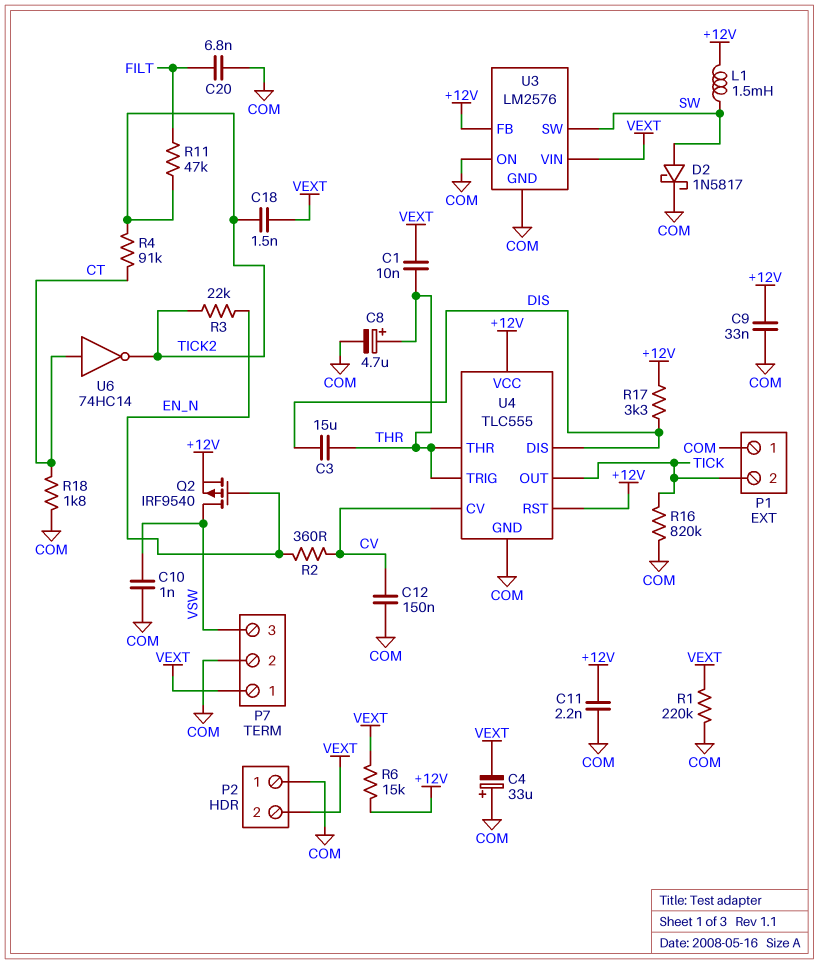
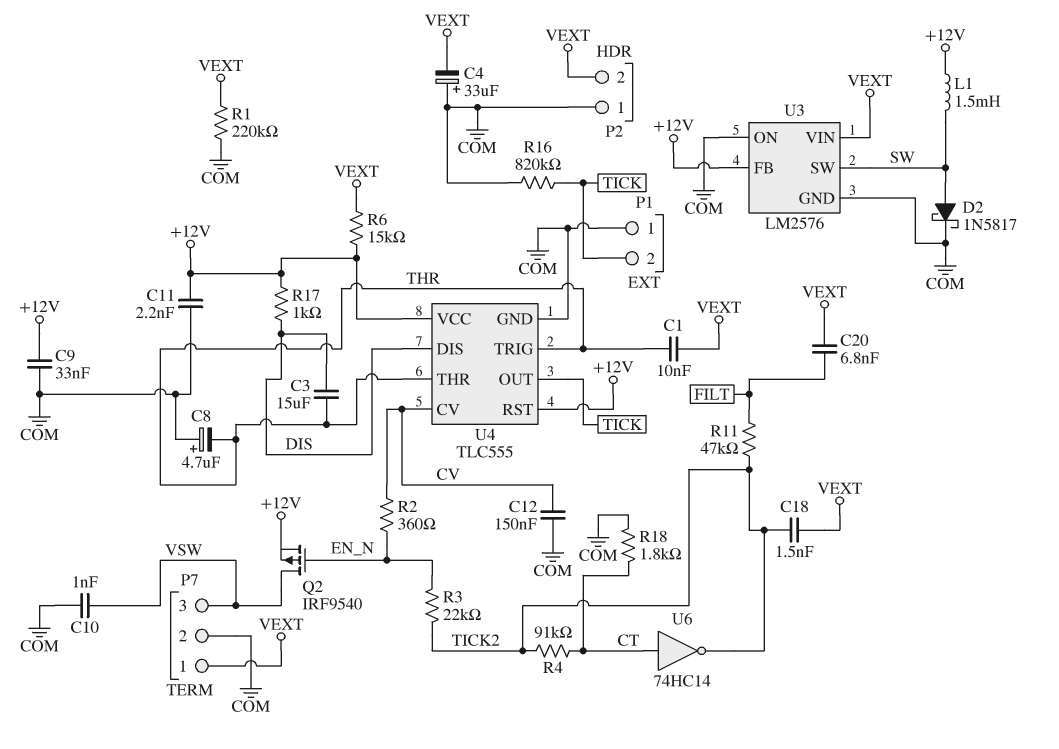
C8: 4.7uF (plus THR, minus COM) -> 4.7uF (plus COM, minus THR)
C20: 6.8nF (COM, FILT) -> 6.8nF (FILT, VEXT)
R17: 3.3k (+12V, DIS) -> 1k (+12V, DIS)

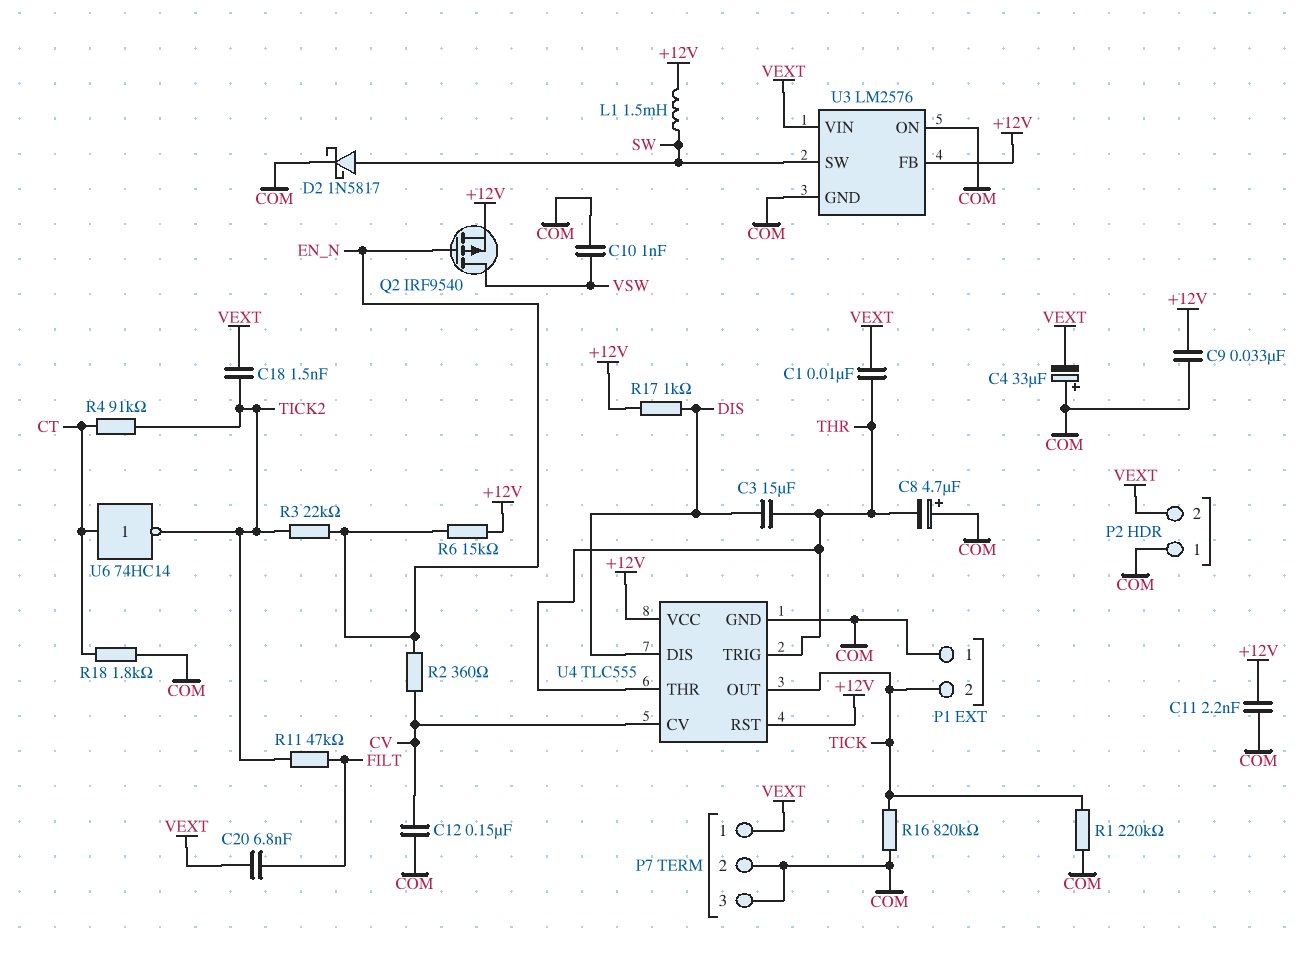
P7 pin 3: VSW -> COM
R1: 220k (COM, VEXT) -> 220k (COM, TICK)
R6: 15k (+12V, VEXT) -> 15k (+12V, EN_N)

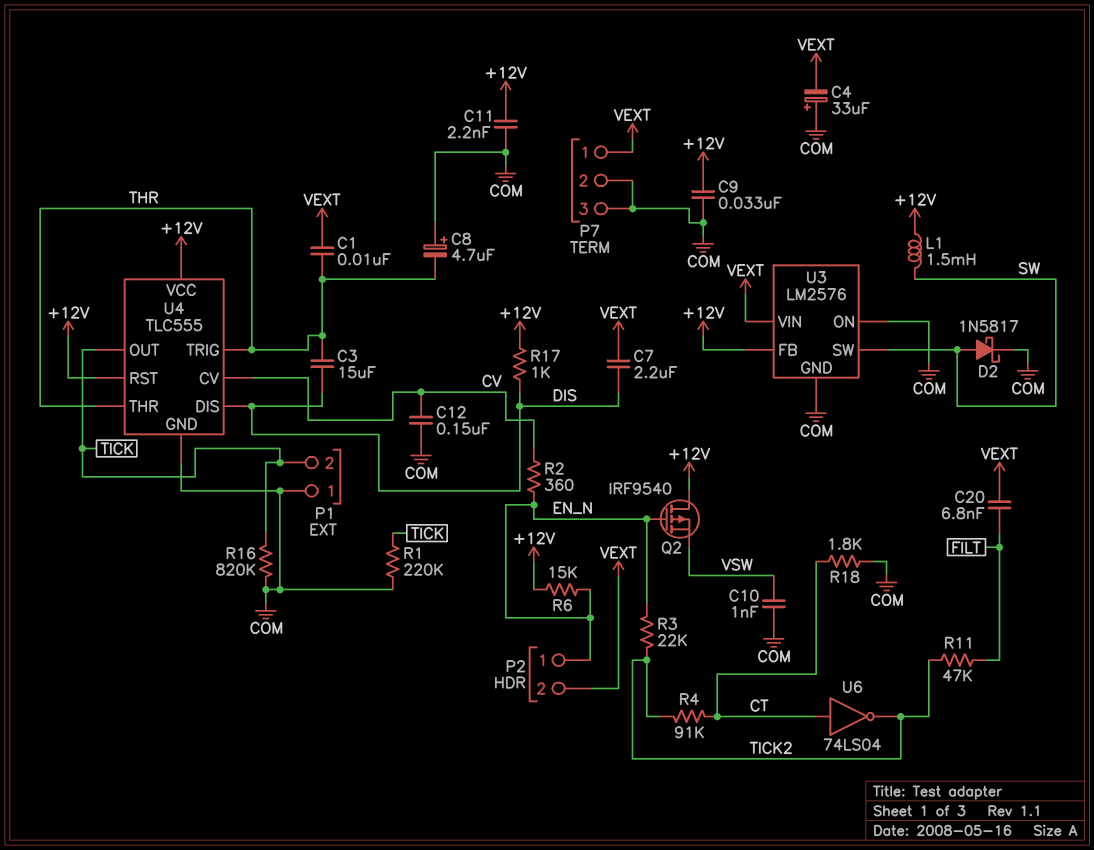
C7: none -> 2.2uF (DIS, VEXT)
C18: 1.5nF (TICK2, VEXT) -> none
P2 pin 1: COM -> EN_N
Q2: PMOS IRF9540 (G EN_N, D VSW, S +12V) -> PMOS IRF9540 (G EN_N, D +12V, S VSW)
U6: NOT 74HC14 (in CT, out TICK2) -> NOT 74LS04 (in CT, out TICK2)

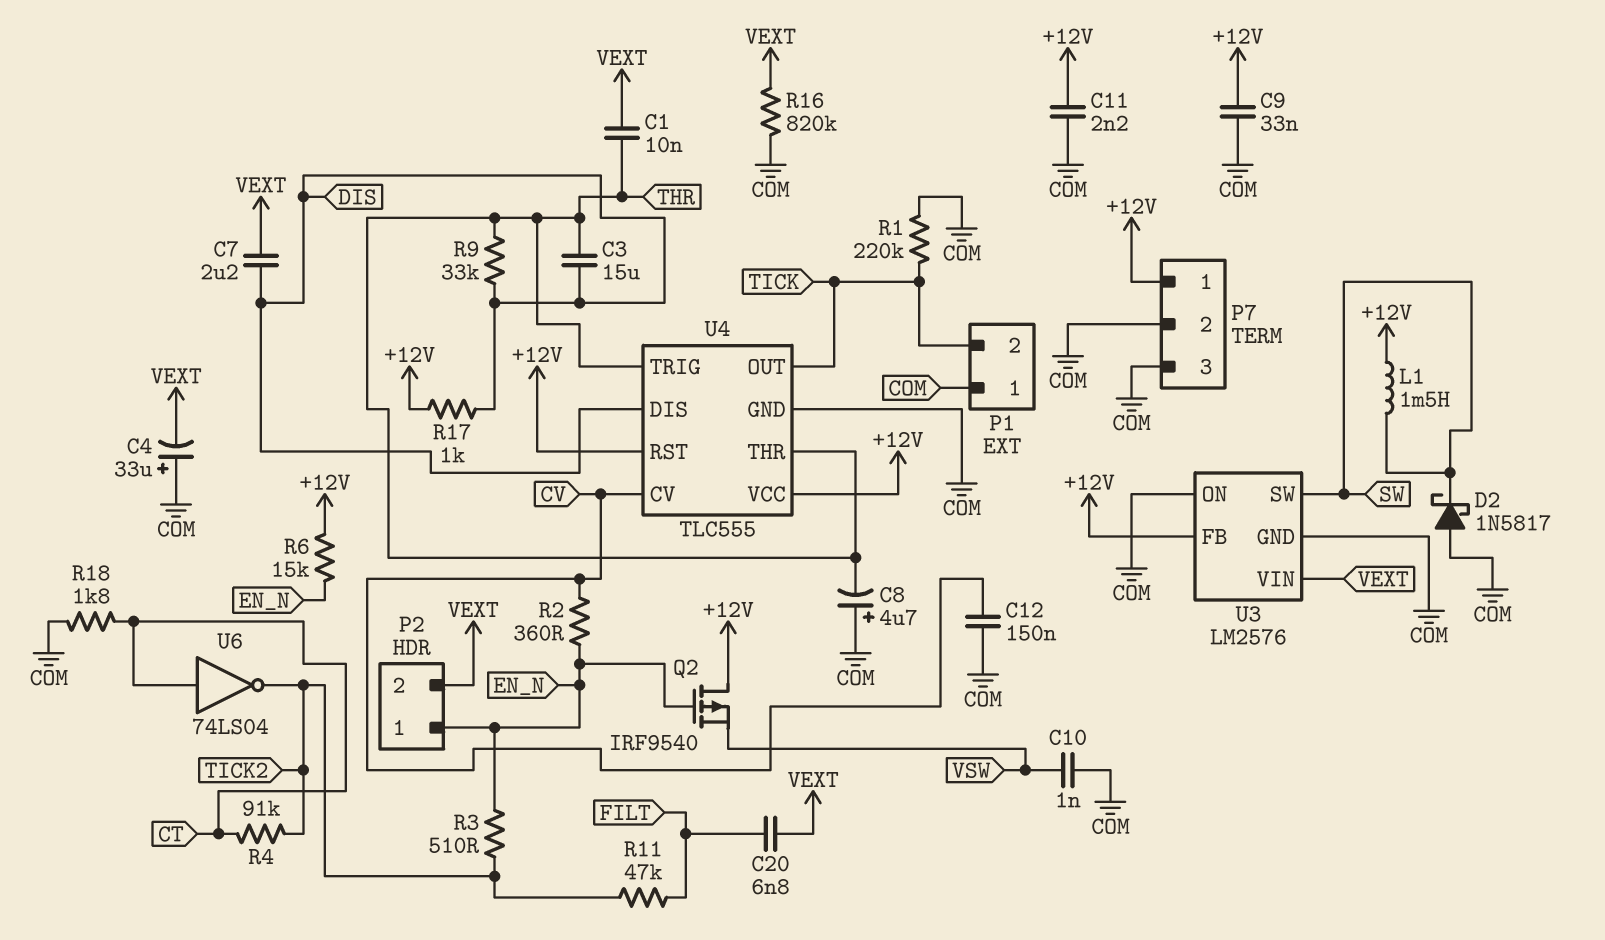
D2: schottky 1N5817 (A SW, K COM) -> schottky 1N5817 (A COM, K SW)
P7 pin 1: VEXT -> +12V
R3: 22k (EN_N, TICK2) -> 510 (EN_N, TICK2)
R9: none -> 33k (DIS, THR)
R16: 820k (COM, TICK) -> 820k (COM, VEXT)

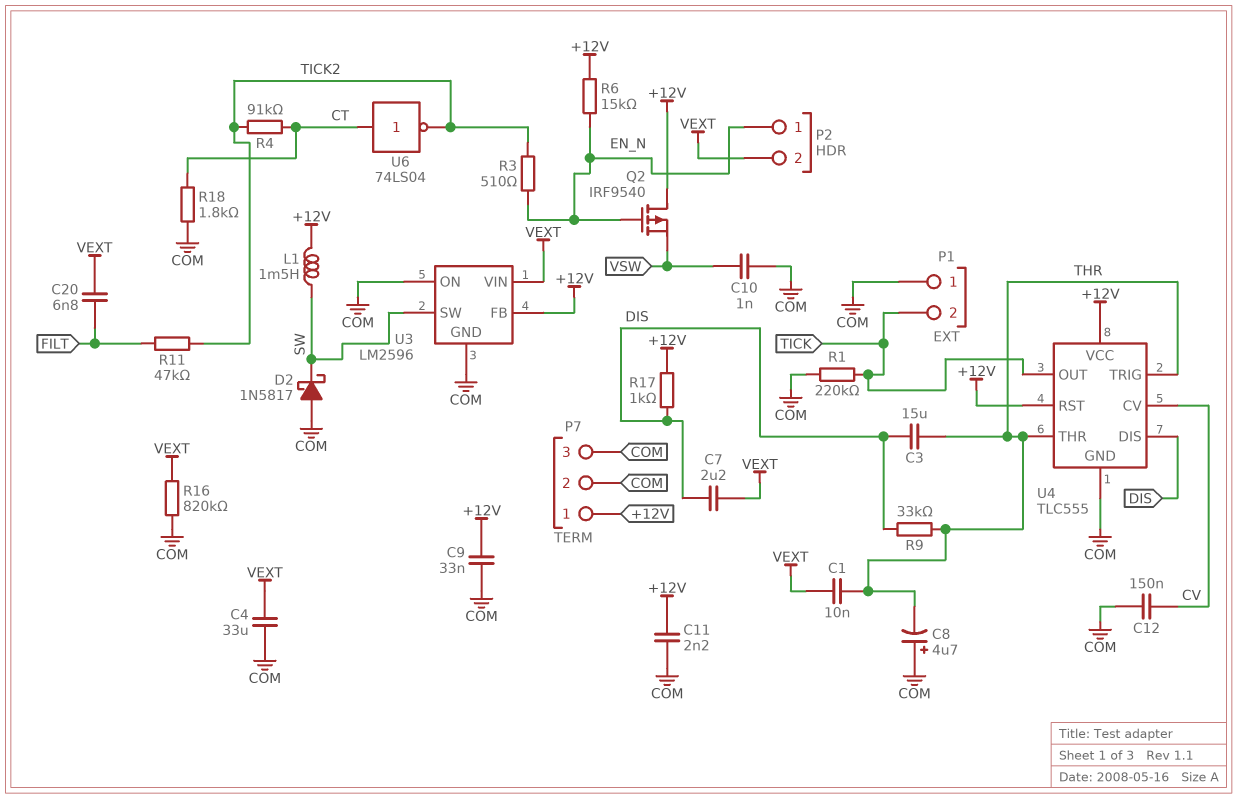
C4: 33uF (plus COM, minus VEXT) -> 33uF (COM, VEXT)
R2: 360 (CV, EN_N) -> none
U3: LM2576 -> LM2596

